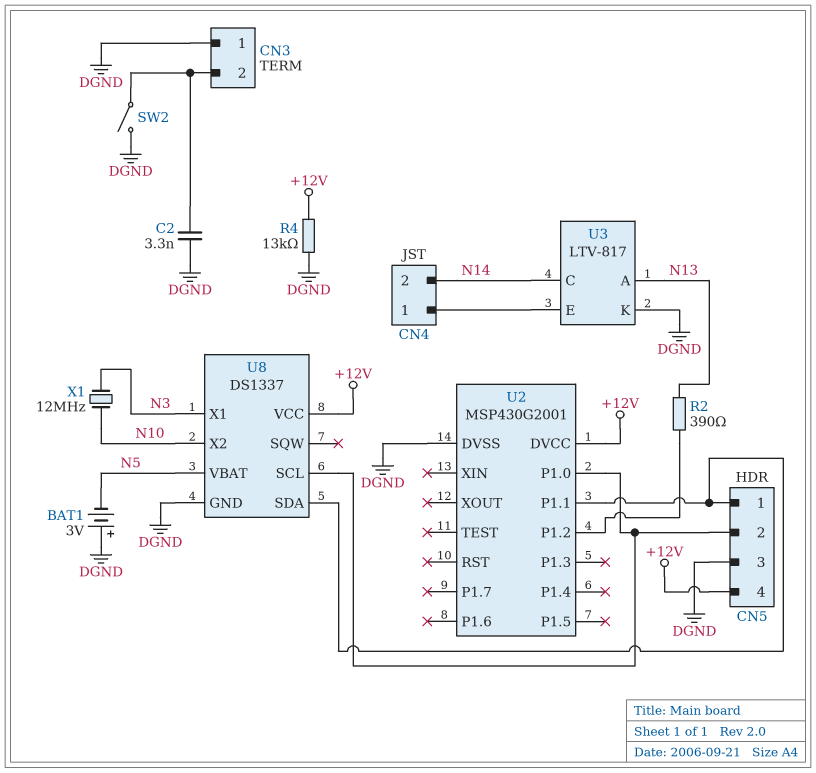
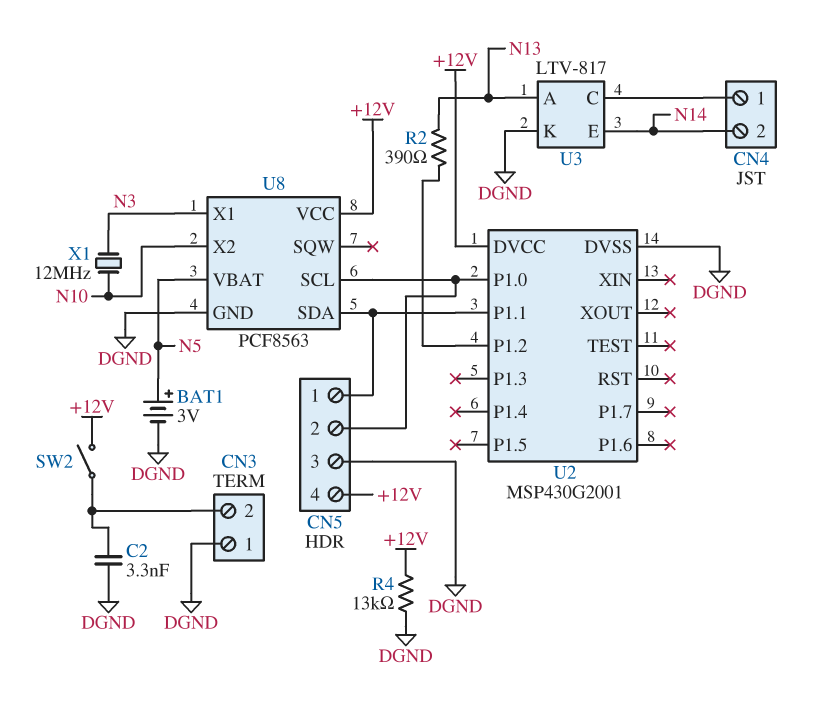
BAT1: 3V (plus DGND, minus N5) -> 3V (plus N5, minus DGND)
SW2: switch (CN3/2, DGND) -> switch (+12V, CN3/2)
U3 pin C: N14 -> CN4/1
U3 pin E: CN4/1 -> N14
U8: DS1337 -> PCF8563

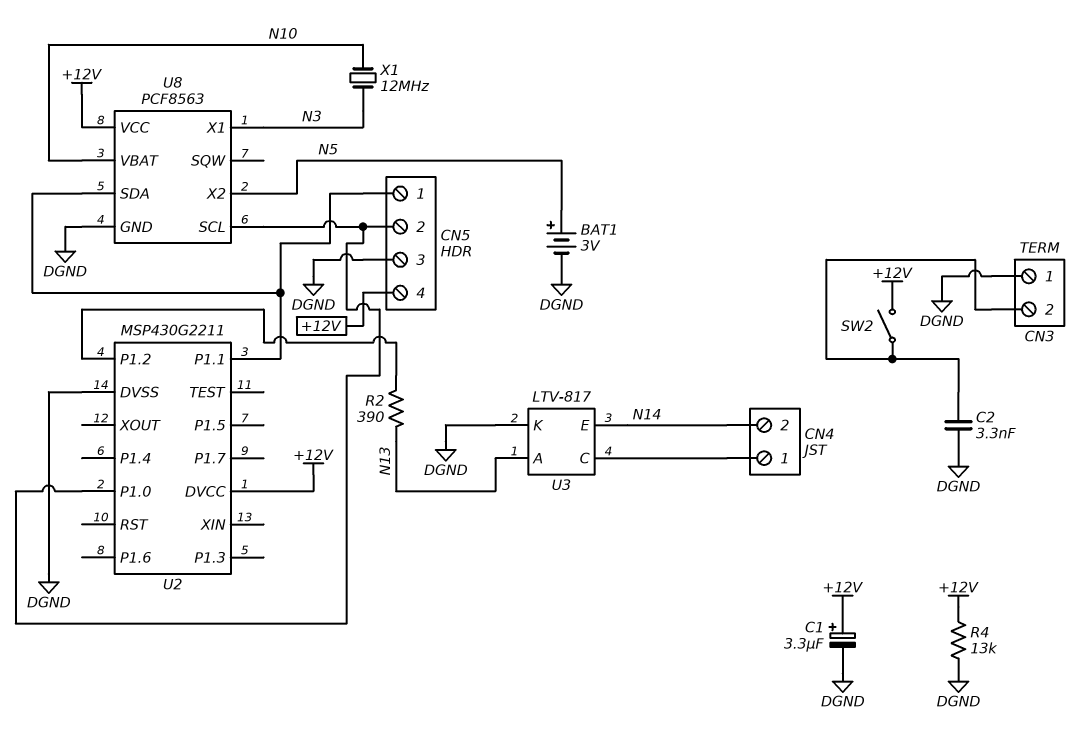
C1: none -> 3.3uF (plus +12V, minus DGND)
U2: MSP430G2001 -> MSP430G2211
U8 pin VBAT: N5 -> N10
U8 pin X2: N10 -> N5

